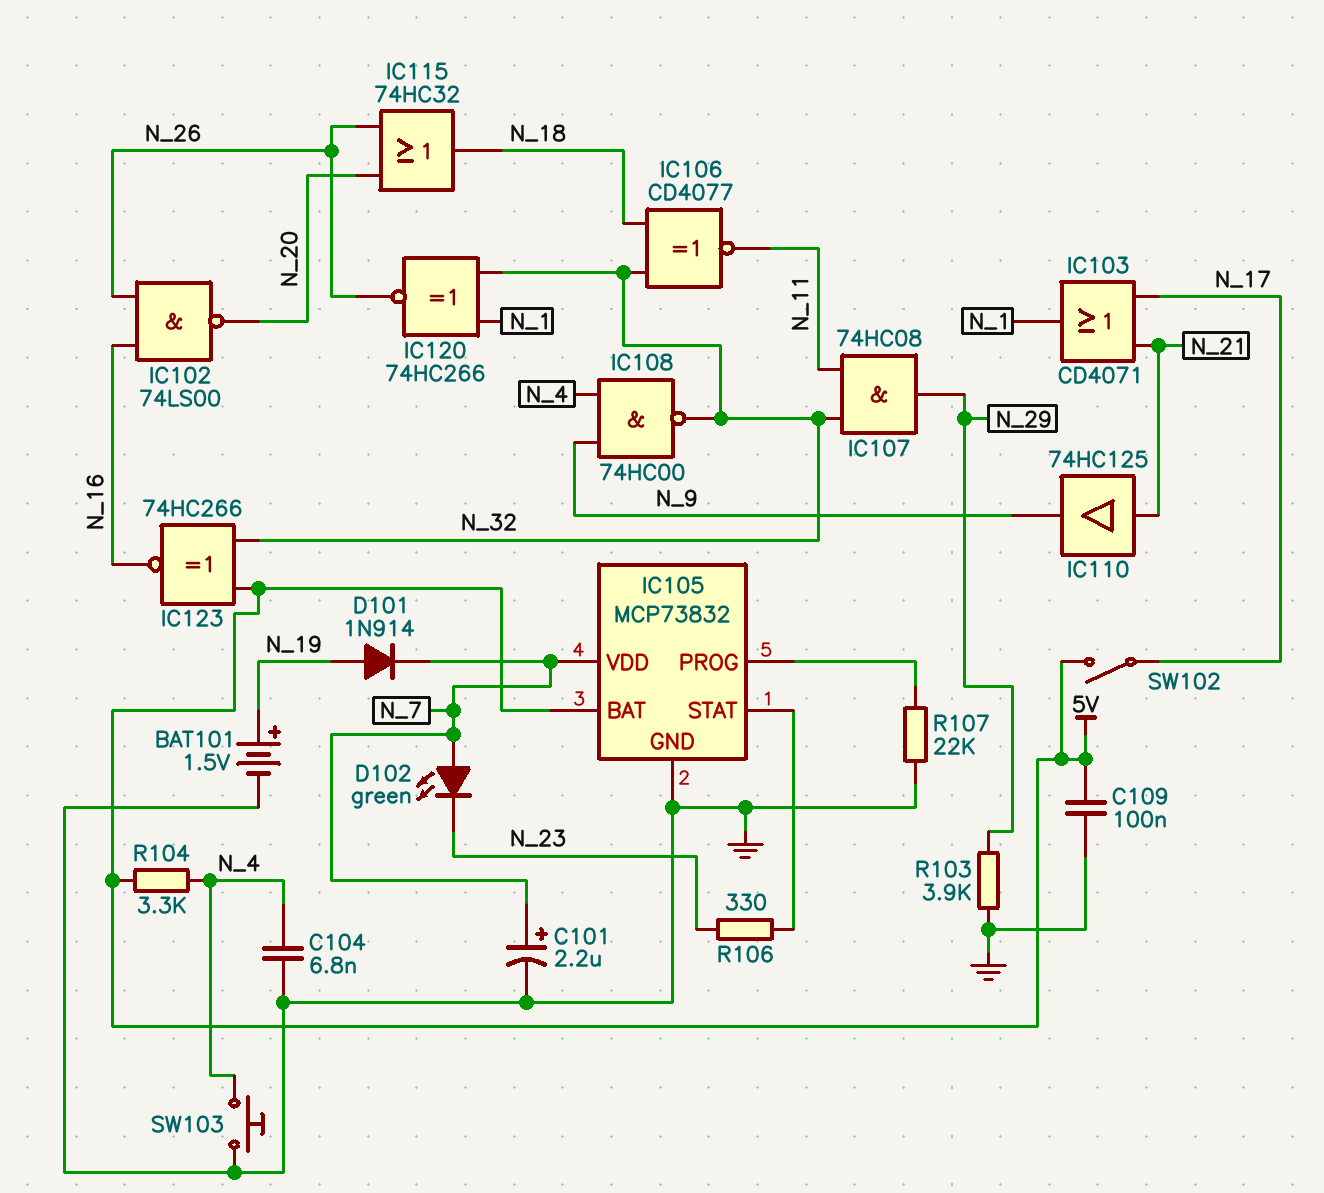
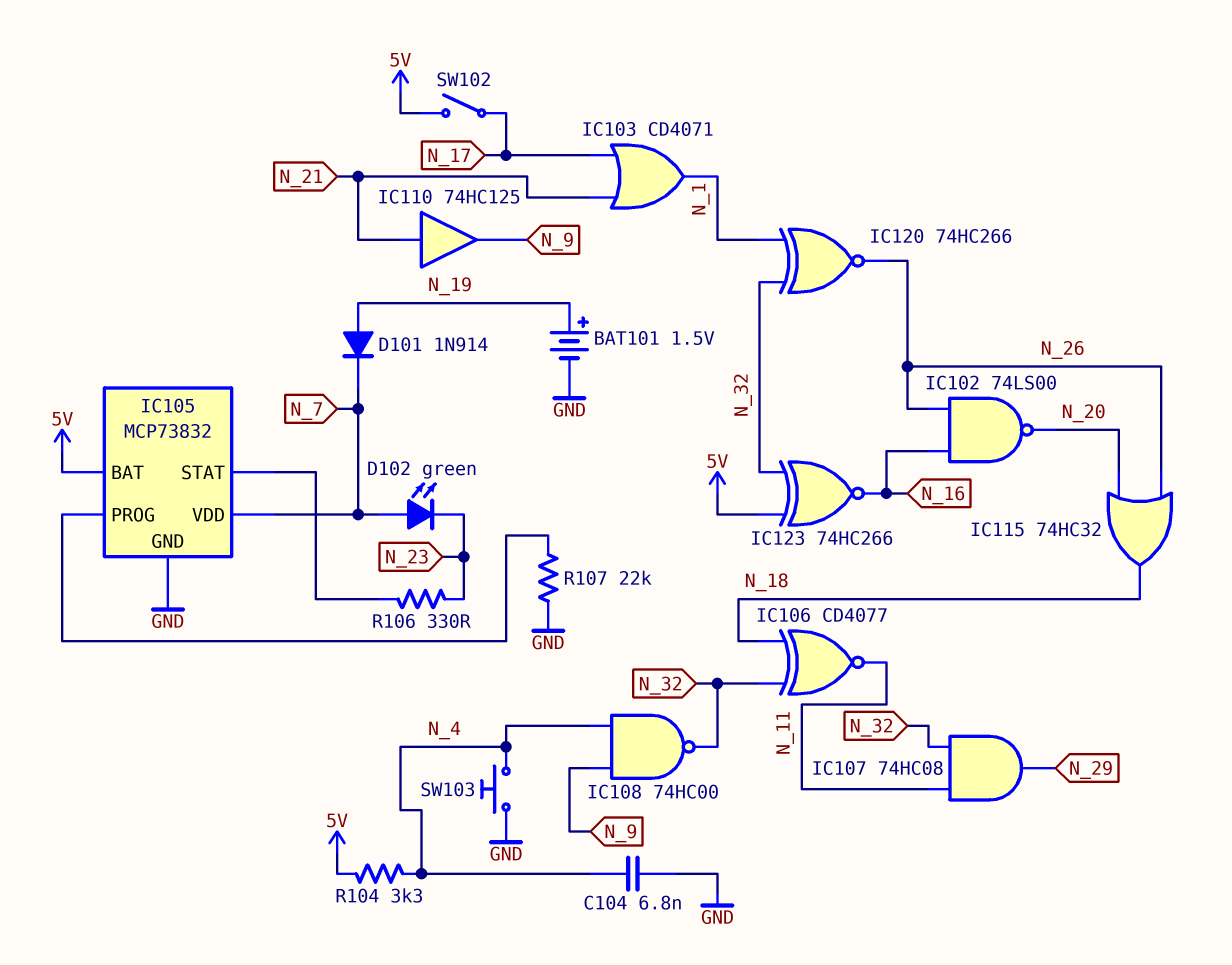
C101: 2.2uF (plus N_7, minus GND) -> none
C109: 100nF (5V, GND) -> none
R103: 3.9k (GND, N_29) -> none

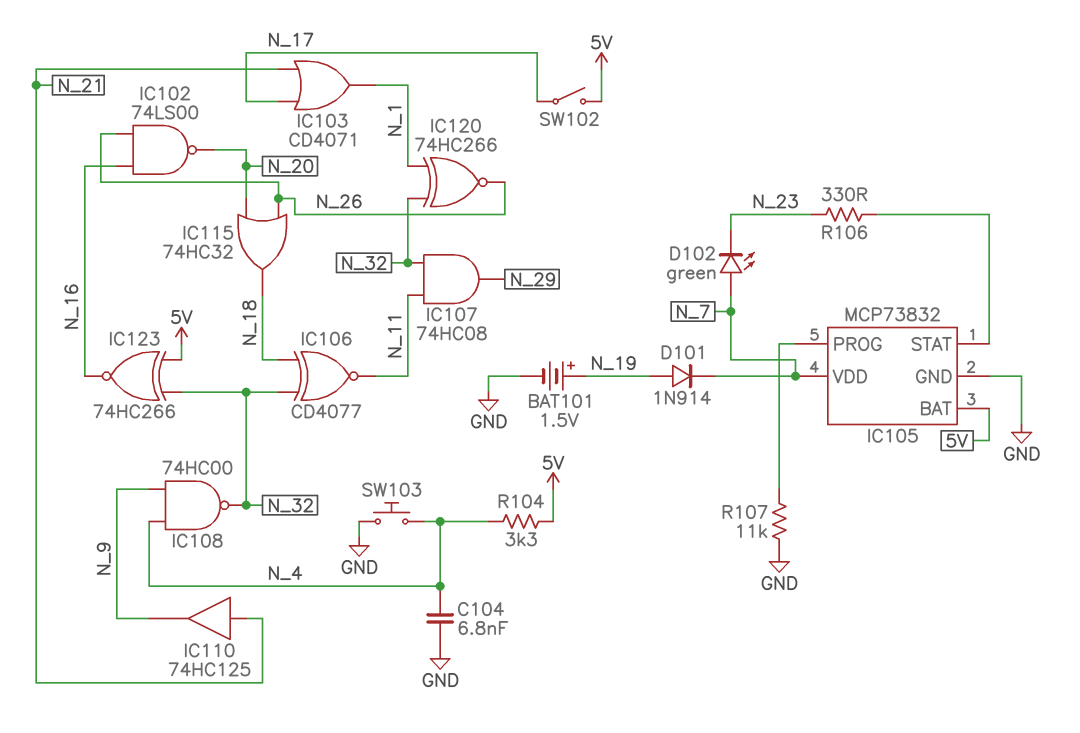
R107: 22k (GND, IC105/PROG) -> 11k (GND, IC105/PROG)

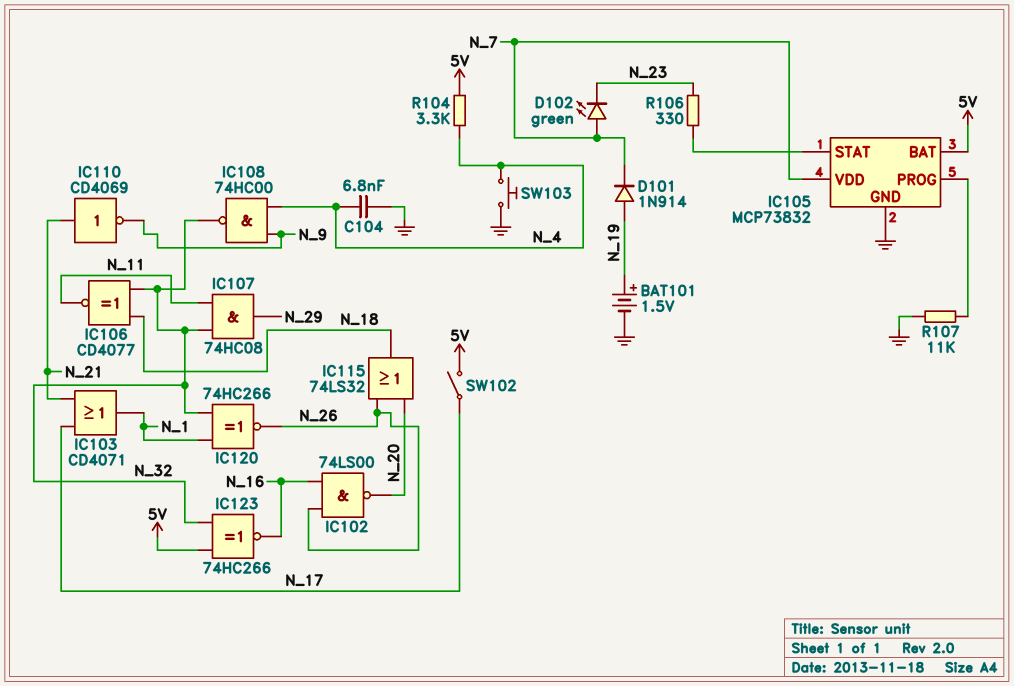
IC110: buffer 74HC125 (in N_21, out N_9) -> NOT CD4069 (in N_21, out N_9)
IC115: OR 74HC32 (in N_20, in N_26, out N_18) -> OR 74LS32 (in N_20, in N_26, out N_18)

